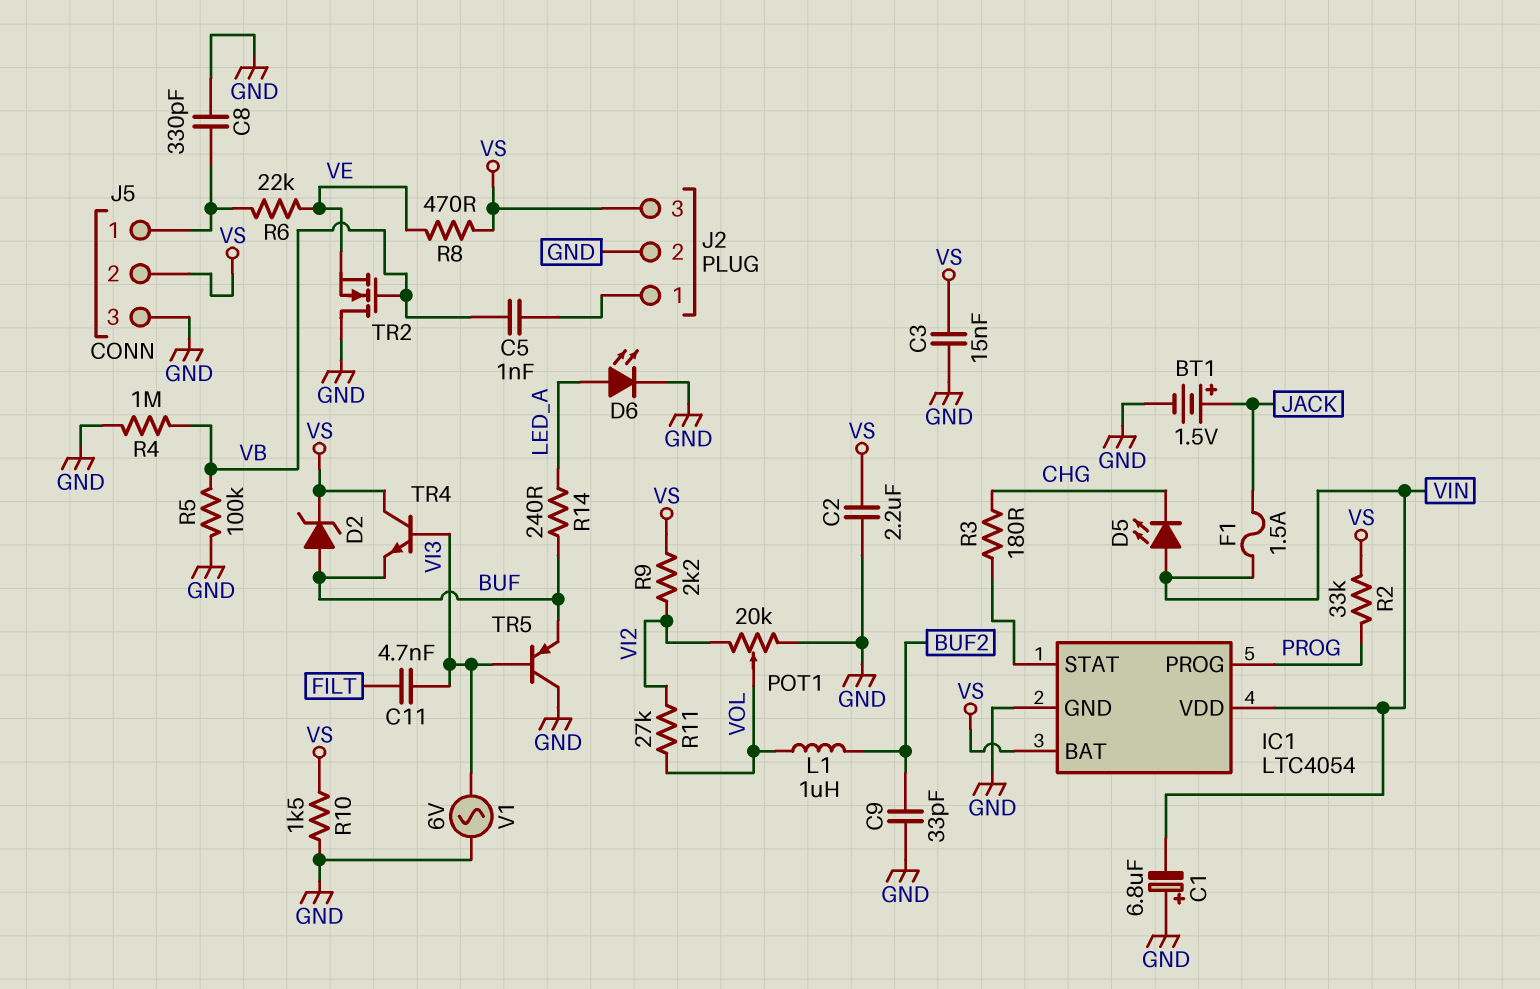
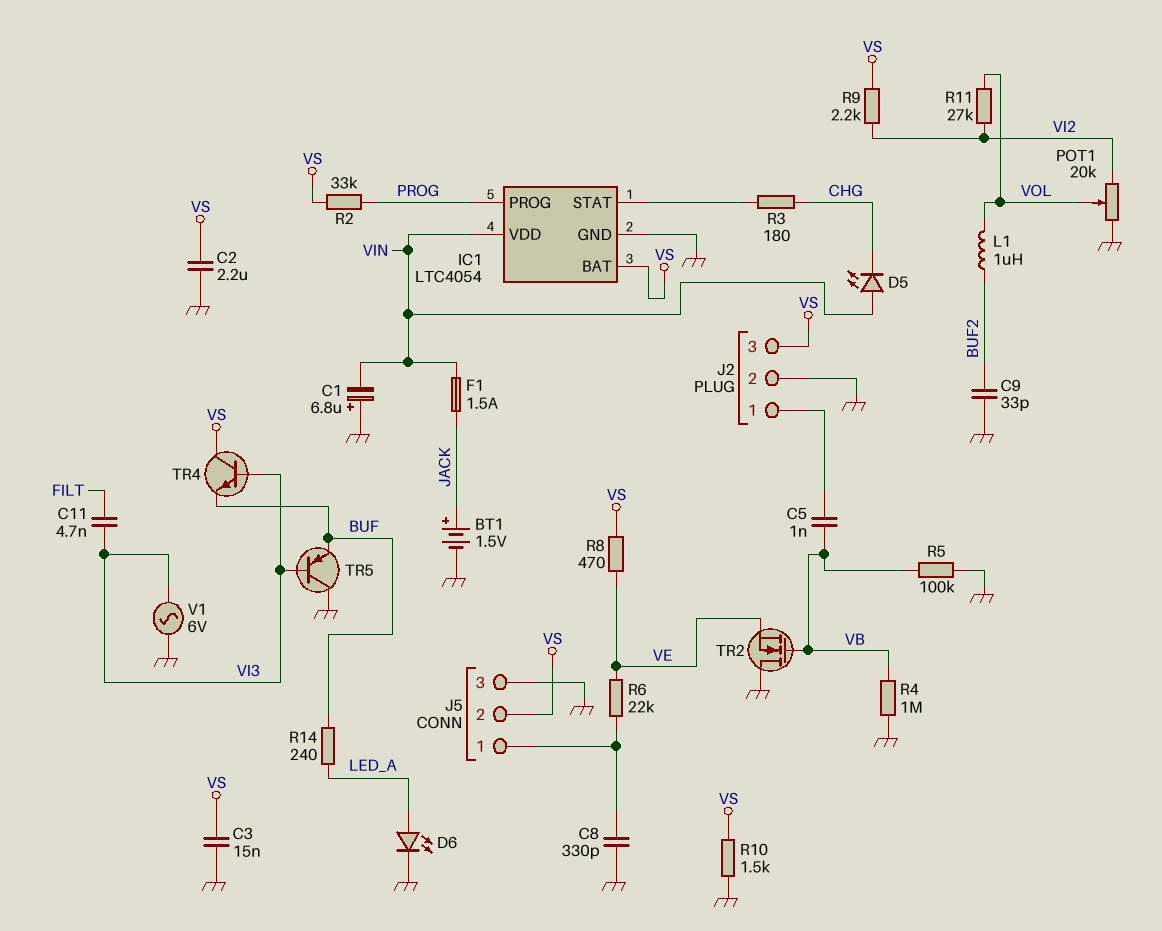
D2: zener (A BUF, K VS) -> none

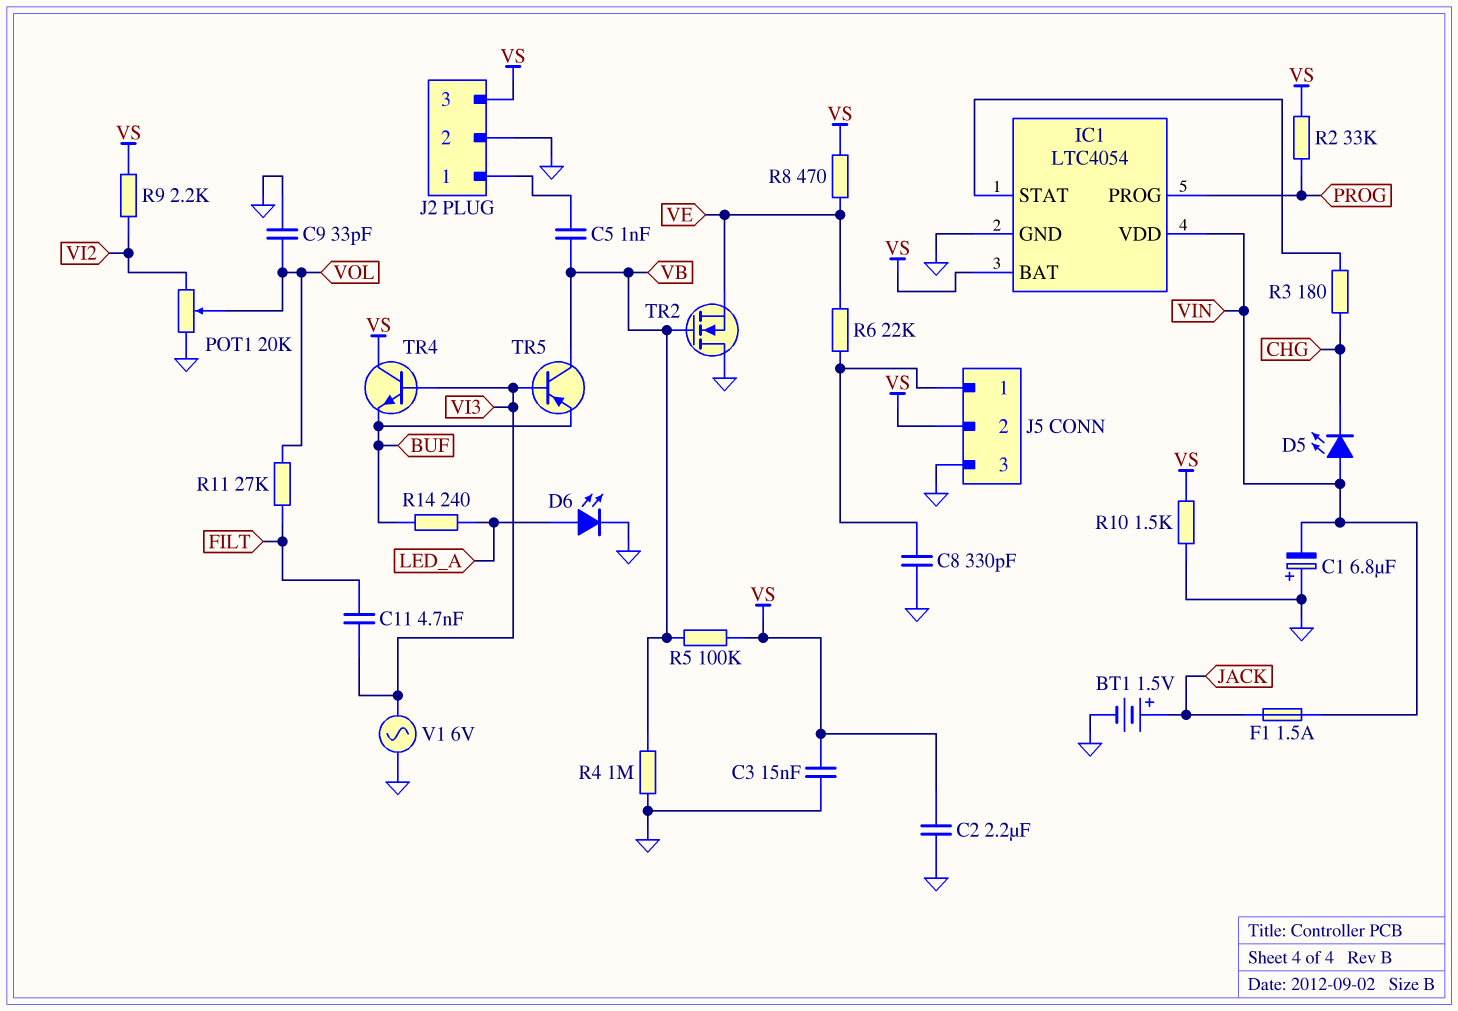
C9: 33pF (BUF2, GND) -> 33pF (GND, VOL)
L1: 1uH (BUF2, VOL) -> none
R5: 100k (GND, VB) -> 100k (VB, VS)
R11: 27k (VI2, VOL) -> 27k (FILT, VOL)
TR5: PNP (B VI3, C GND, E BUF) -> PNP (B VI3, C VB, E BUF)

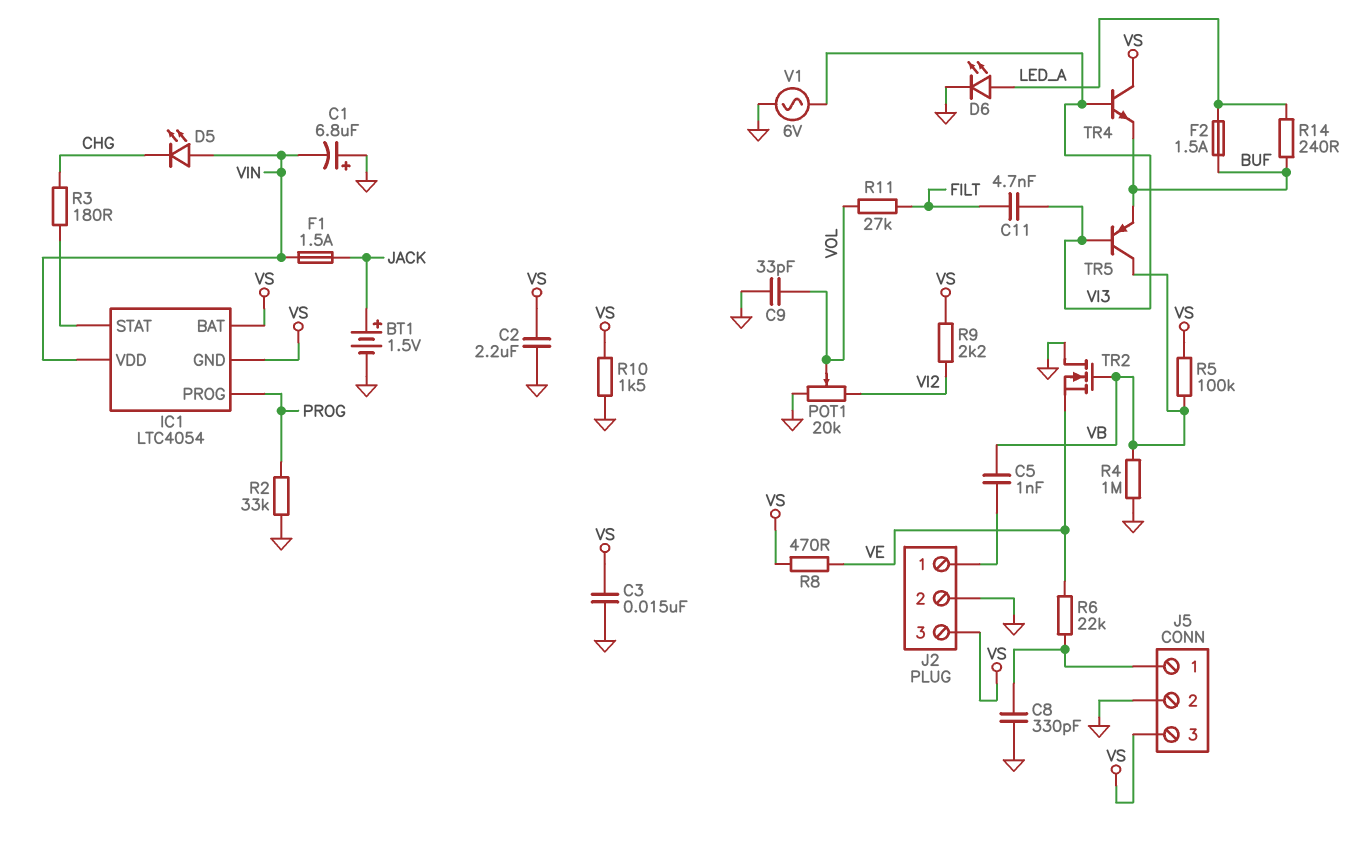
F2: none -> 1.5A (BUF, LED_A)
IC1 pin GND: GND -> VS
J5 pin 2: VS -> GND
J5 pin 3: GND -> VS
R2: 33k (PROG, VS) -> 33k (GND, PROG)

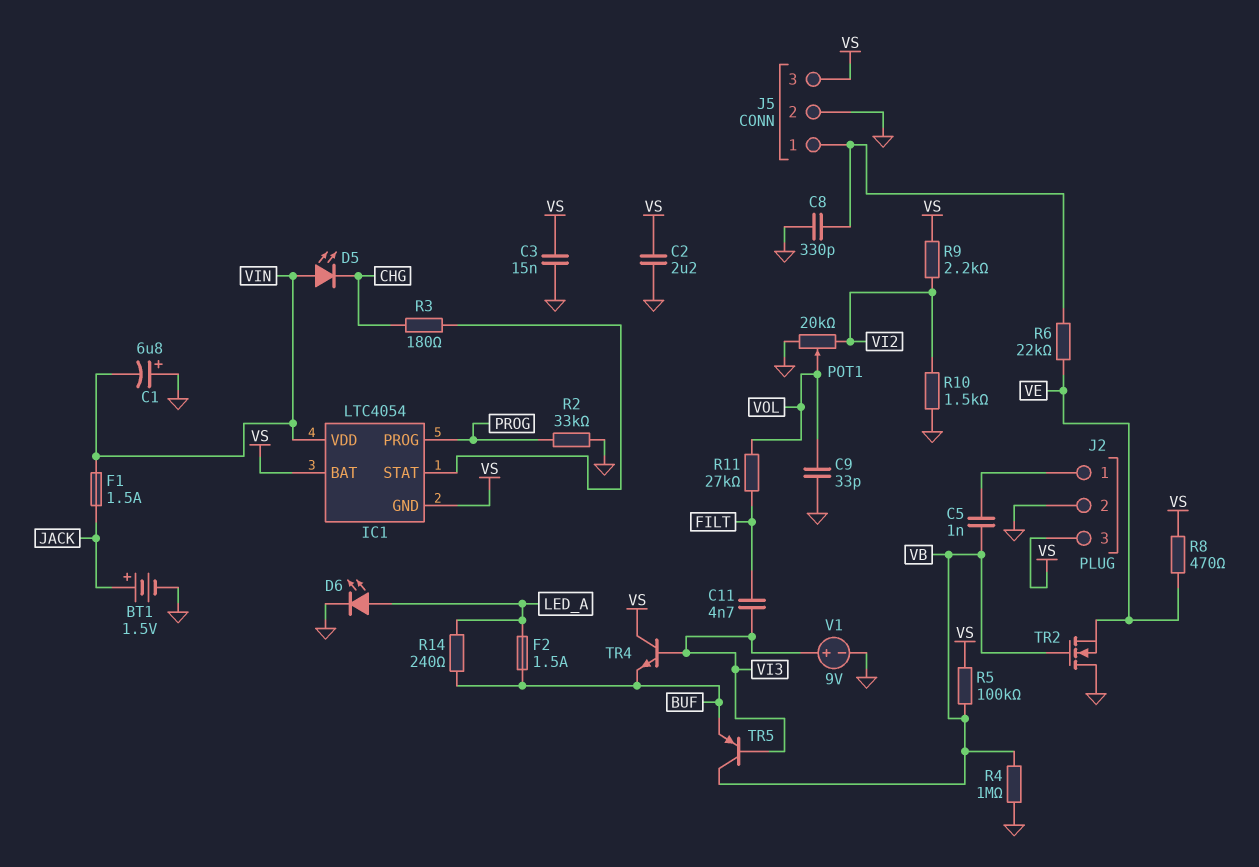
R10: 1.5k (GND, VS) -> 1.5k (GND, VI2)
V1: AC 6V (GND, VI3) -> 9V (plus VI3, minus GND)

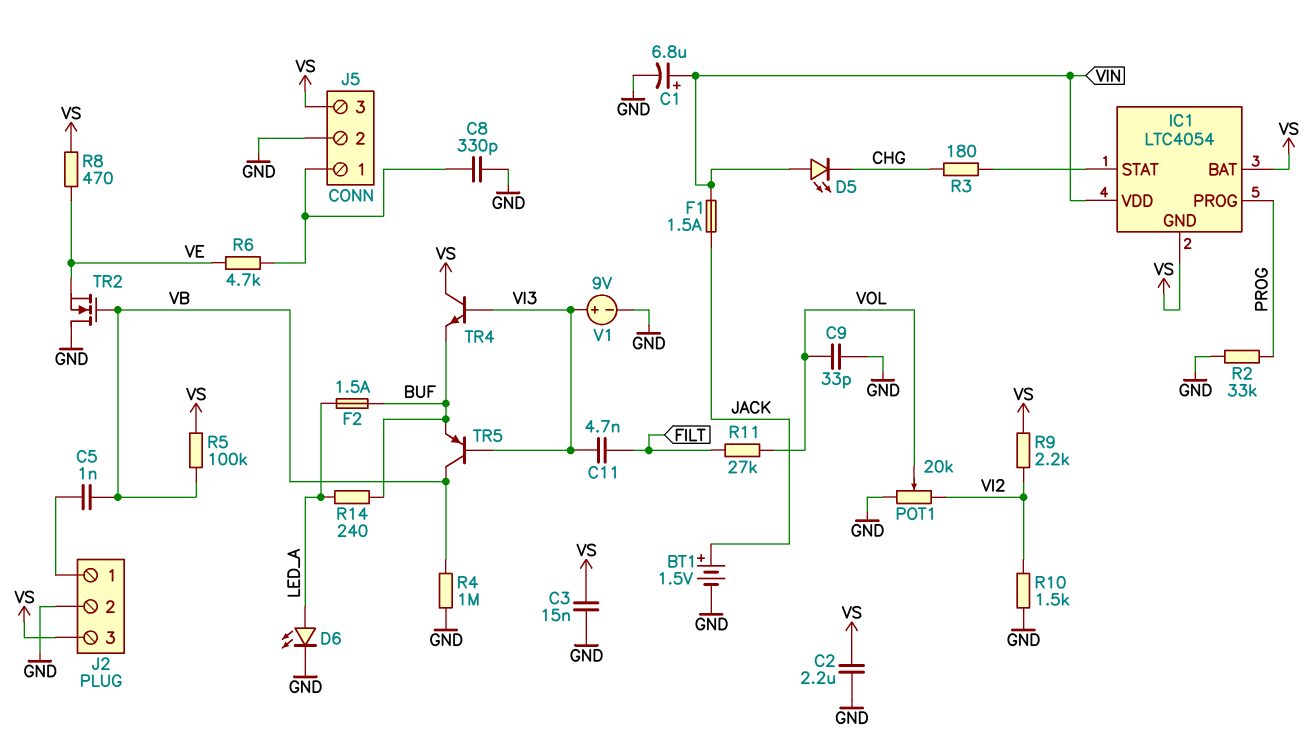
C1: 6.8uF (plus GND, minus VIN) -> 6.8uF (plus VIN, minus GND)
R6: 22k (J5/1, VE) -> 4.7k (J5/1, VE)

